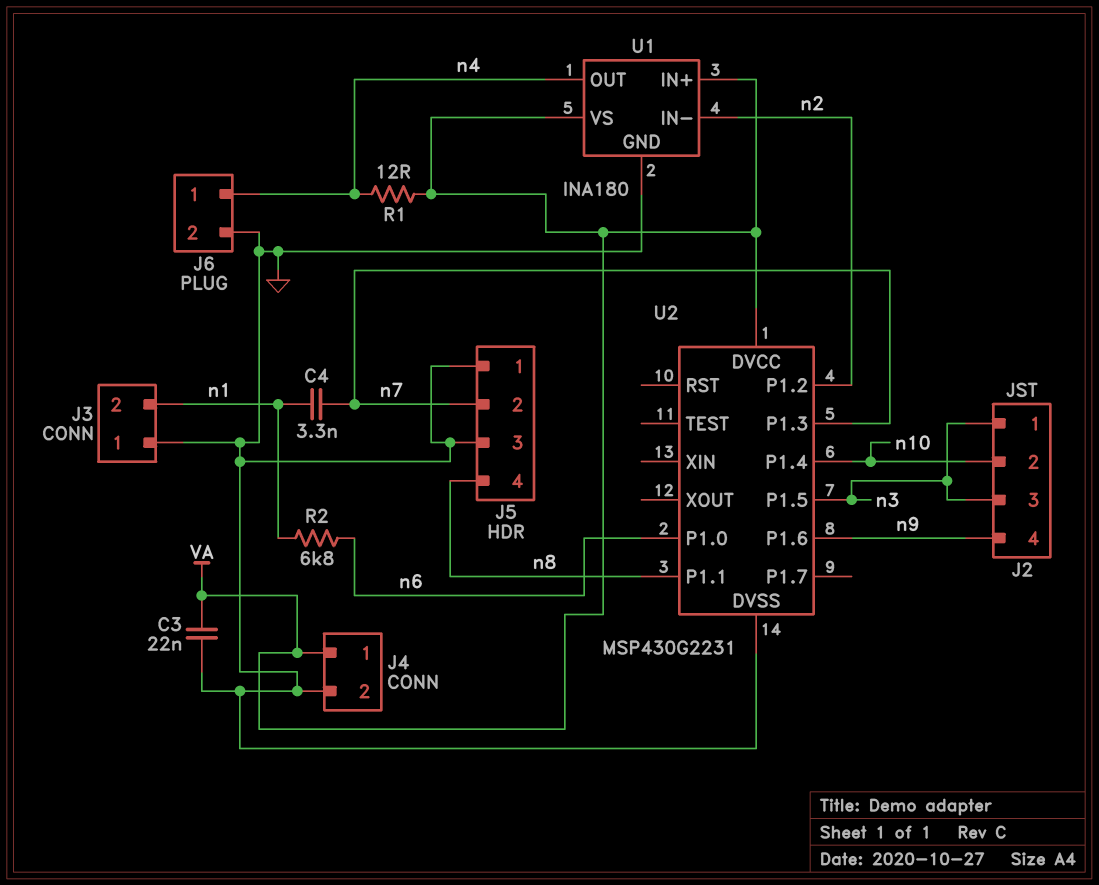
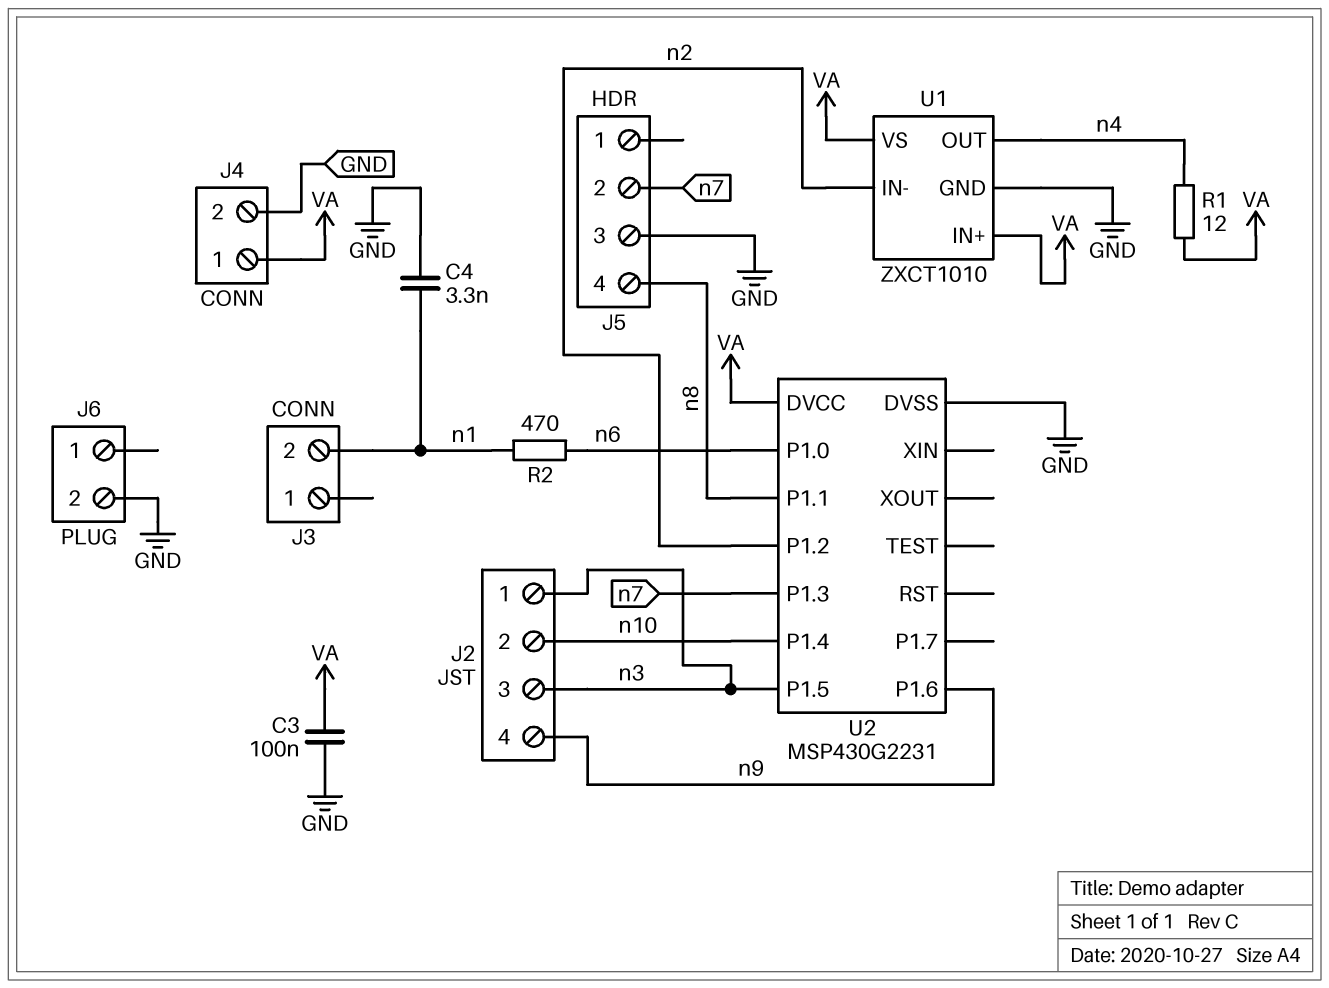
C3: 22nF (GND, VA) -> 100nF (GND, VA)
C4: 3.3nF (n1, n7) -> 3.3nF (GND, n1)
J3 pin 1: GND -> none
J5 pin 1: GND -> none
J6 pin 1: n4 -> none
R2: 6.8k (n1, n6) -> 470 (n1, n6)
U1: INA180 -> ZXCT1010

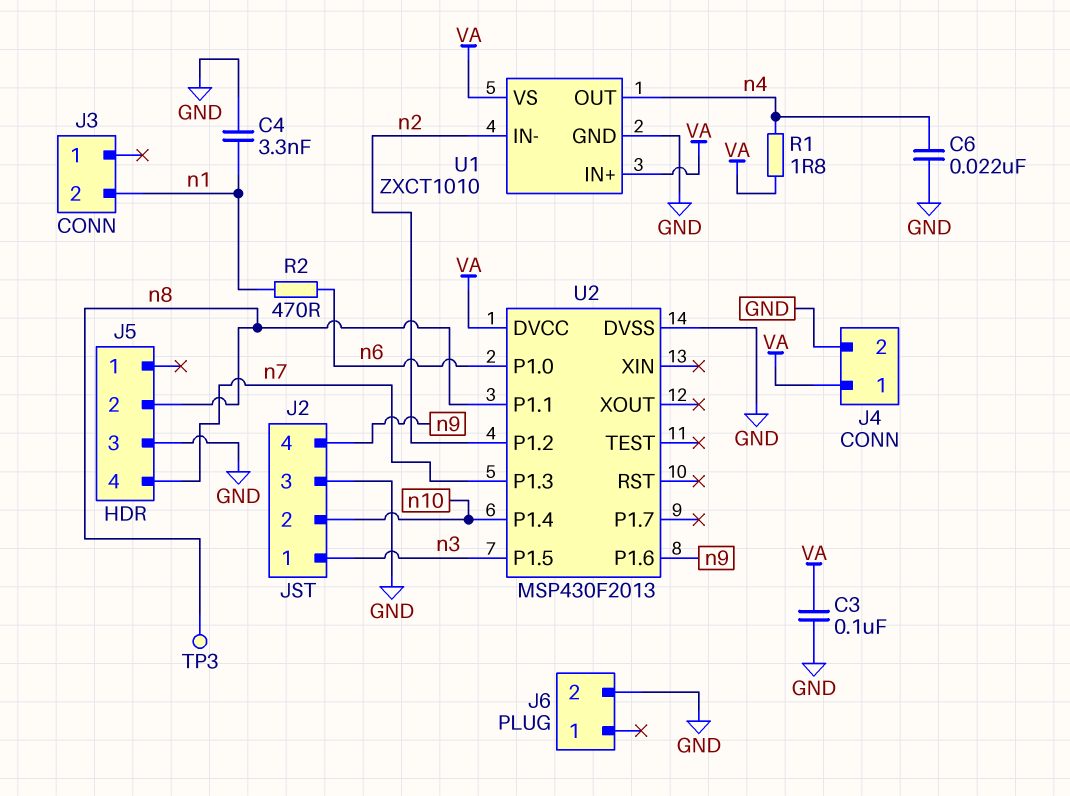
C6: none -> 22nF (GND, n4)
J2 pin 3: n3 -> GND
J5 pin 2: n7 -> n8
J5 pin 4: n8 -> n7
R1: 12 (VA, n4) -> 1.8 (VA, n4)
TP3: none -> test point (n8)
U2: MSP430G2231 -> MSP430F2013

